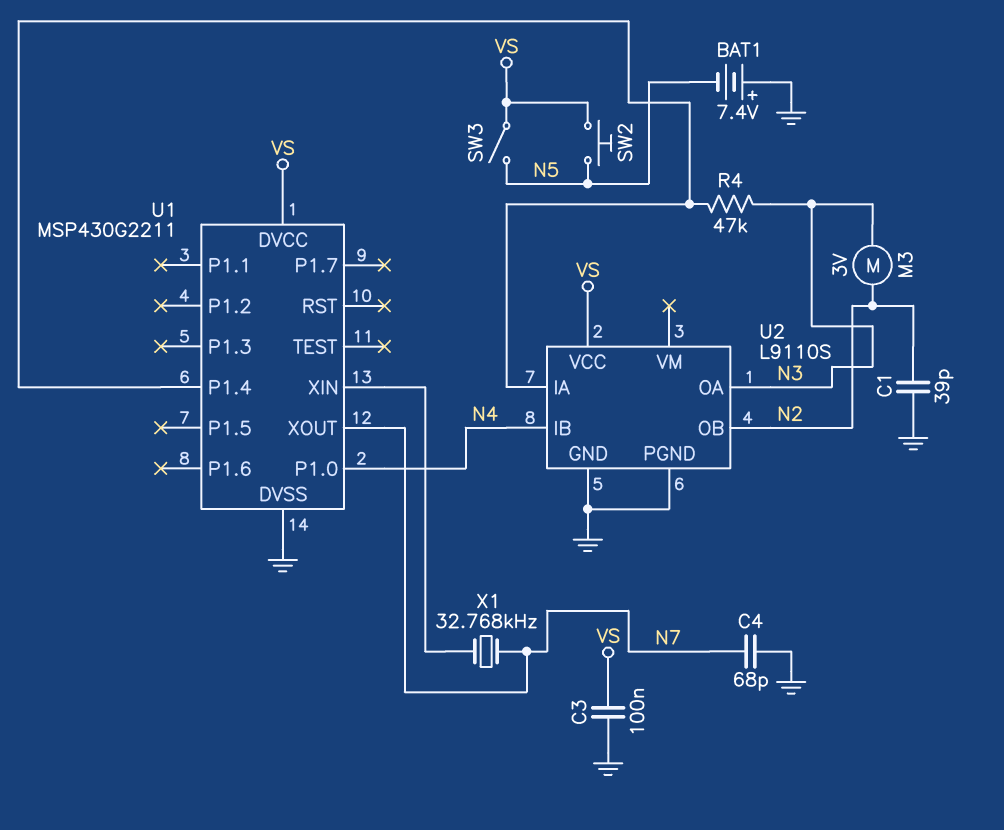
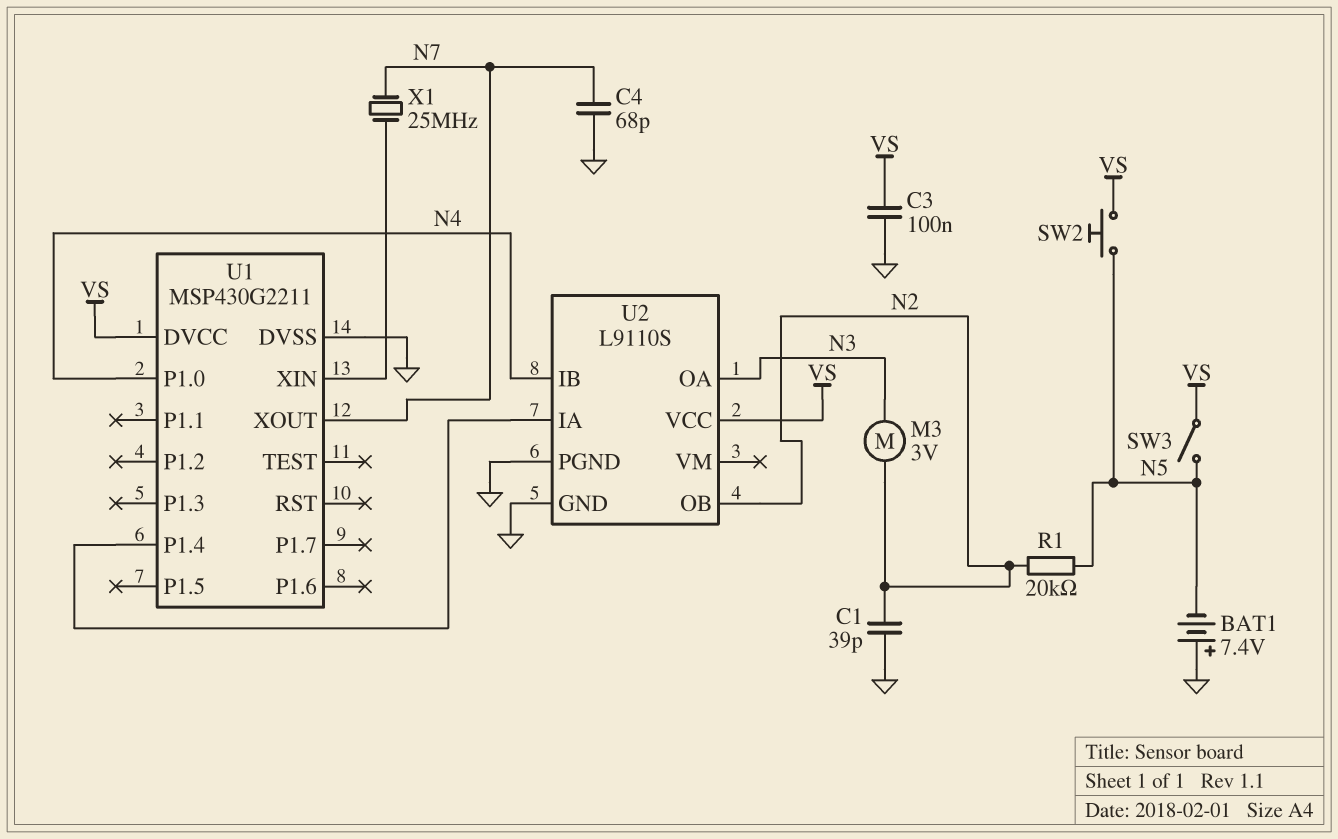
R1: none -> 20k (N2, N5)
R4: 47k (N3, U1/P1.4) -> none
X1: 32.768kHz (N7, U1/XIN) -> 25MHz (N7, U1/XIN)

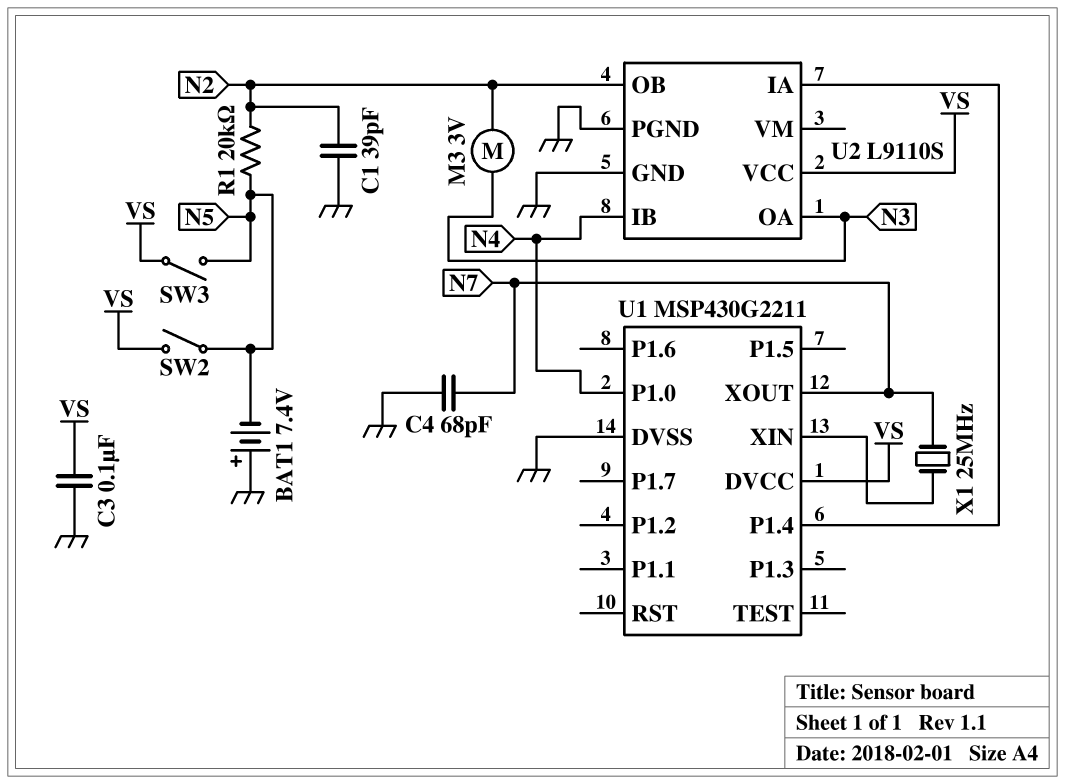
SW2: button (N5, VS) -> switch (N5, VS)

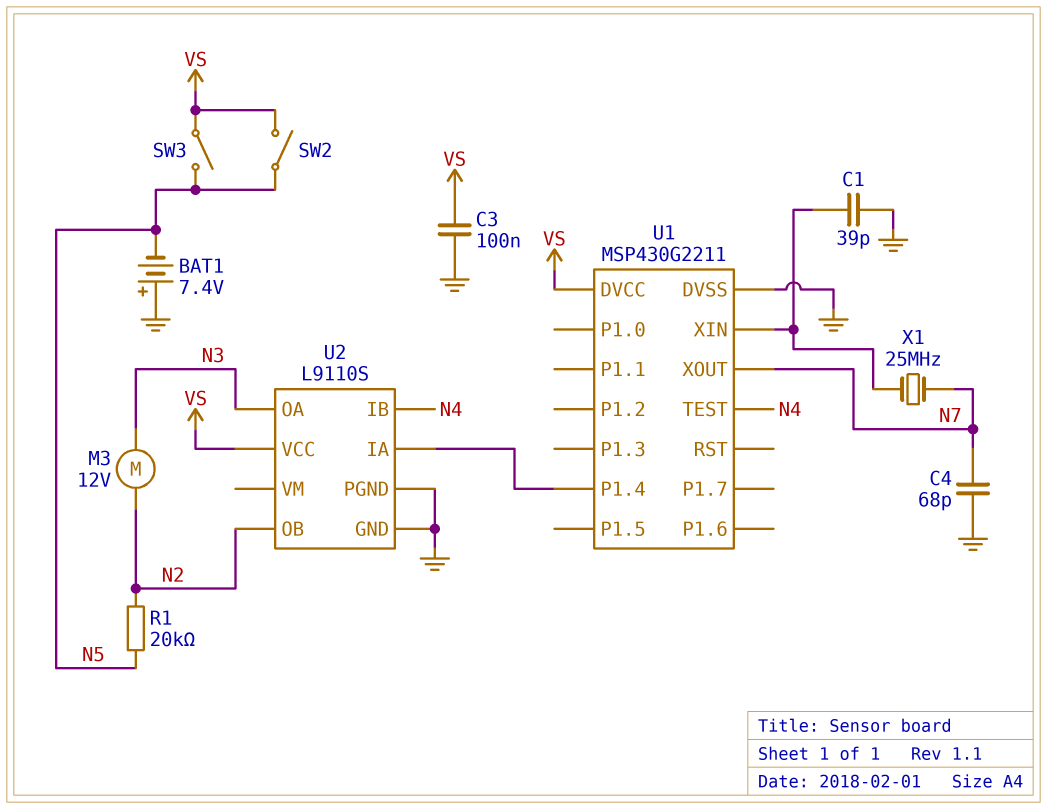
C1: 39pF (GND, N2) -> 39pF (GND, U1/XIN)
M3: motor 3V (N2, N3) -> motor 12V (N2, N3)
U1 pin P1.0: N4 -> none
U1 pin TEST: none -> N4

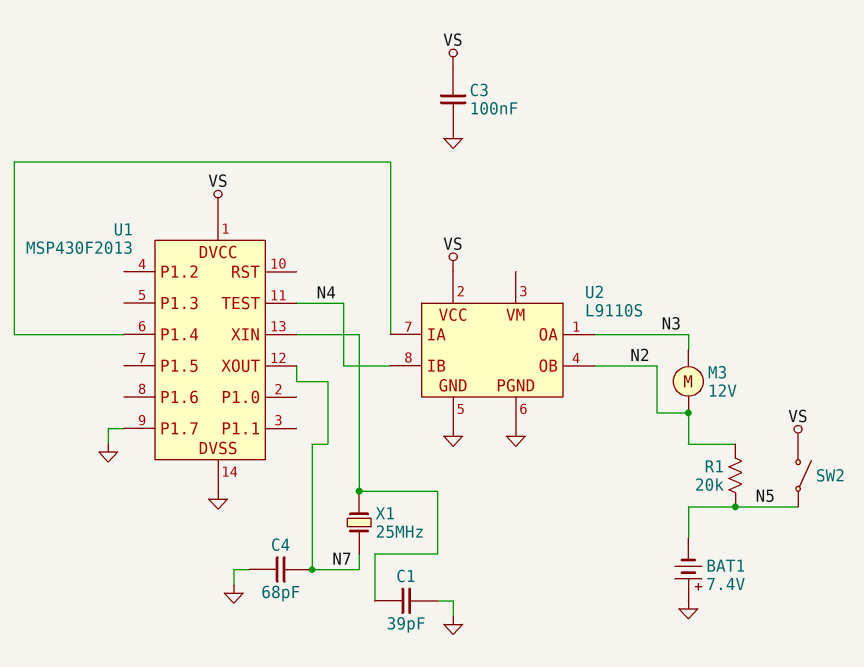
SW3: switch (N5, VS) -> none
U1: MSP430G2211 -> MSP430F2013
U1 pin P1.7: none -> GND

